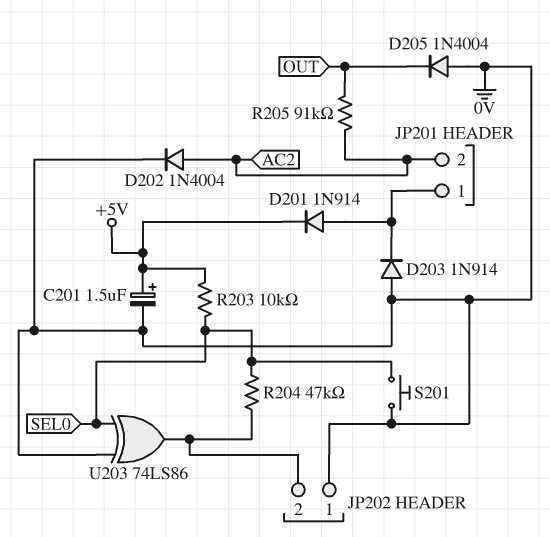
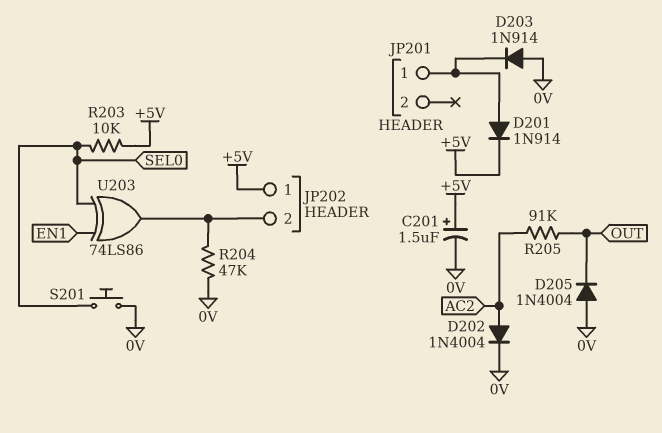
JP201 pin 2: AC2 -> none
JP202 pin 1: 0V -> +5V
R204: 47k (JP202/2, SEL0) -> 47k (0V, JP202/2)
U203: XOR 74LS86 (in 0V, in SEL0, out JP202/2) -> XOR 74LS86 (in EN1, in SEL0, out JP202/2)

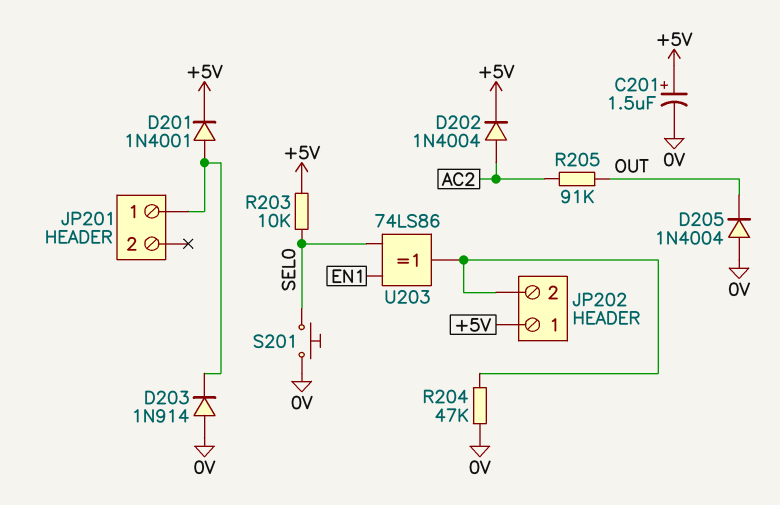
D201: diode 1N914 (A JP201/1, K +5V) -> diode 1N4001 (A JP201/1, K +5V)
D202: diode 1N4004 (A AC2, K 0V) -> diode 1N4004 (A AC2, K +5V)

